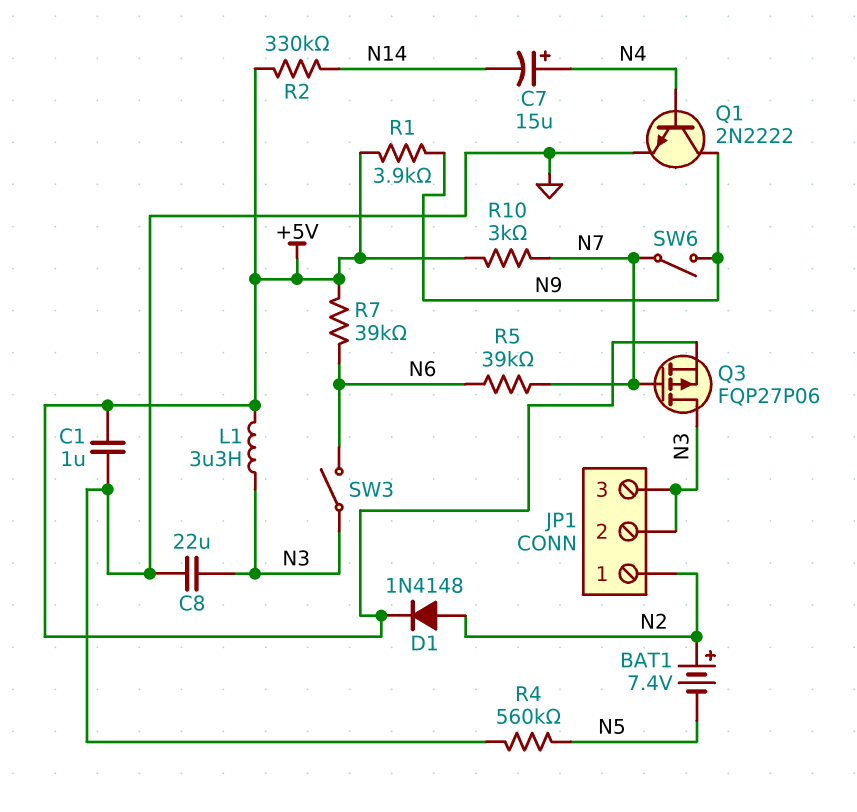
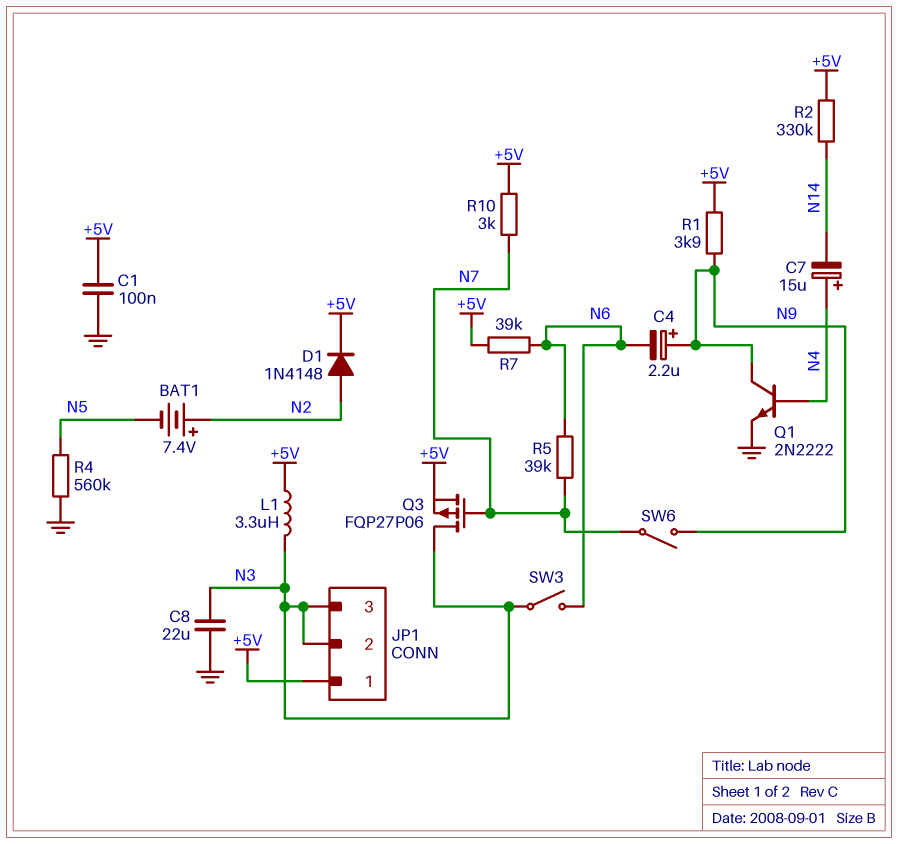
C1: 1uF (+5V, GND) -> 100nF (+5V, GND)
C4: none -> 2.2uF (plus N9, minus N6)
JP1 pin 1: N2 -> +5V

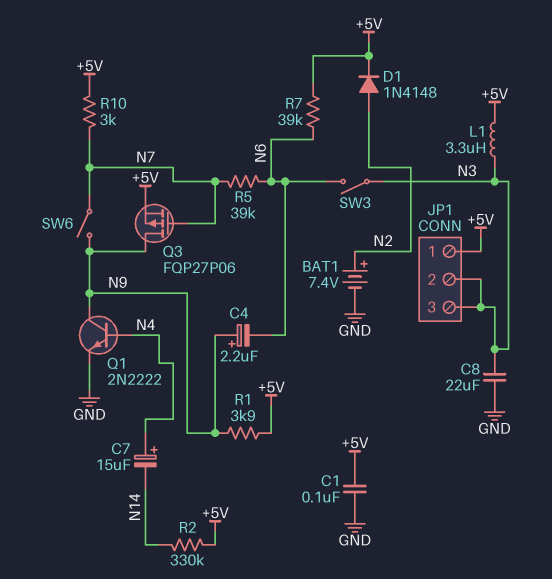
BAT1: 7.4V (plus N2, minus N5) -> 7.4V (plus N2, minus GND)
Q3: PMOS FQP27P06 (G N7, D N3, S +5V) -> PMOS FQP27P06 (G N7, D N9, S +5V)
R4: 560k (GND, N5) -> none

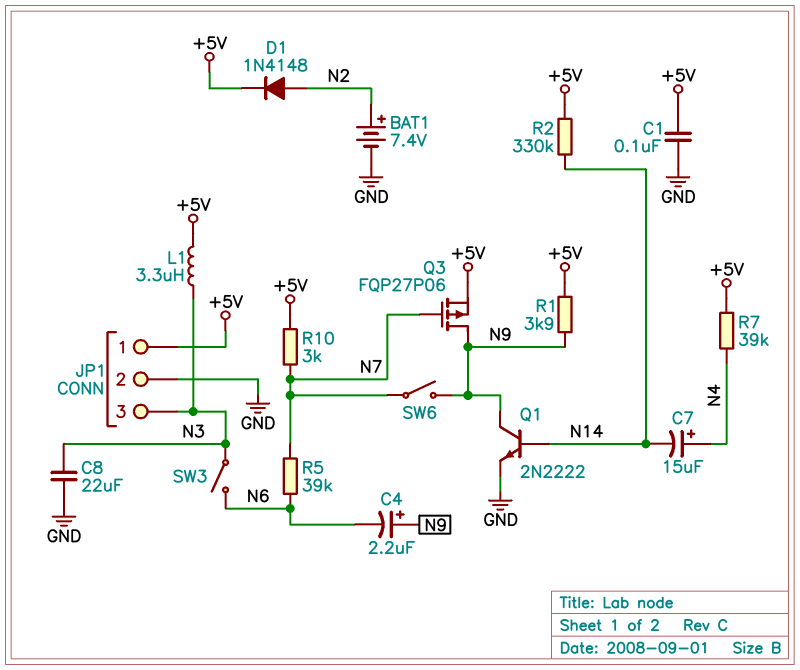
JP1 pin 2: N3 -> GND
Q1: NPN 2N2222 (B N4, C N9, E GND) -> NPN 2N2222 (B N14, C N9, E GND)
R7: 39k (+5V, N6) -> 39k (+5V, N4)

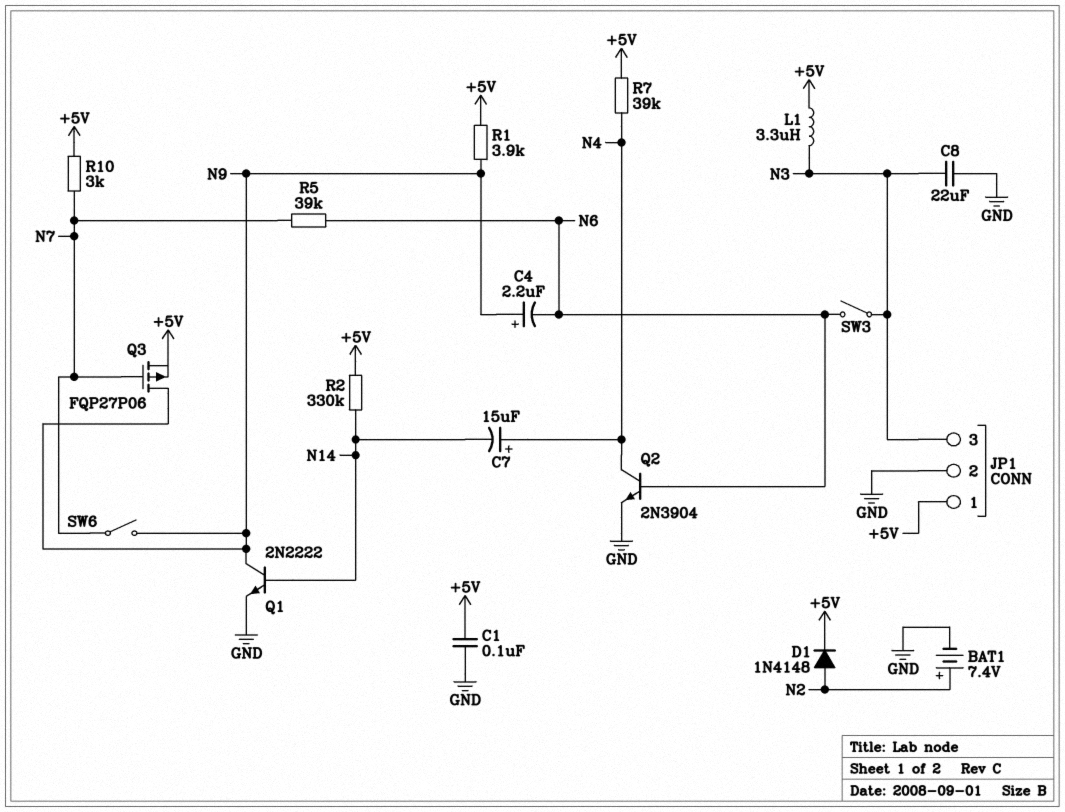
Q2: none -> NPN 2N3904 (B N6, C N4, E GND)

